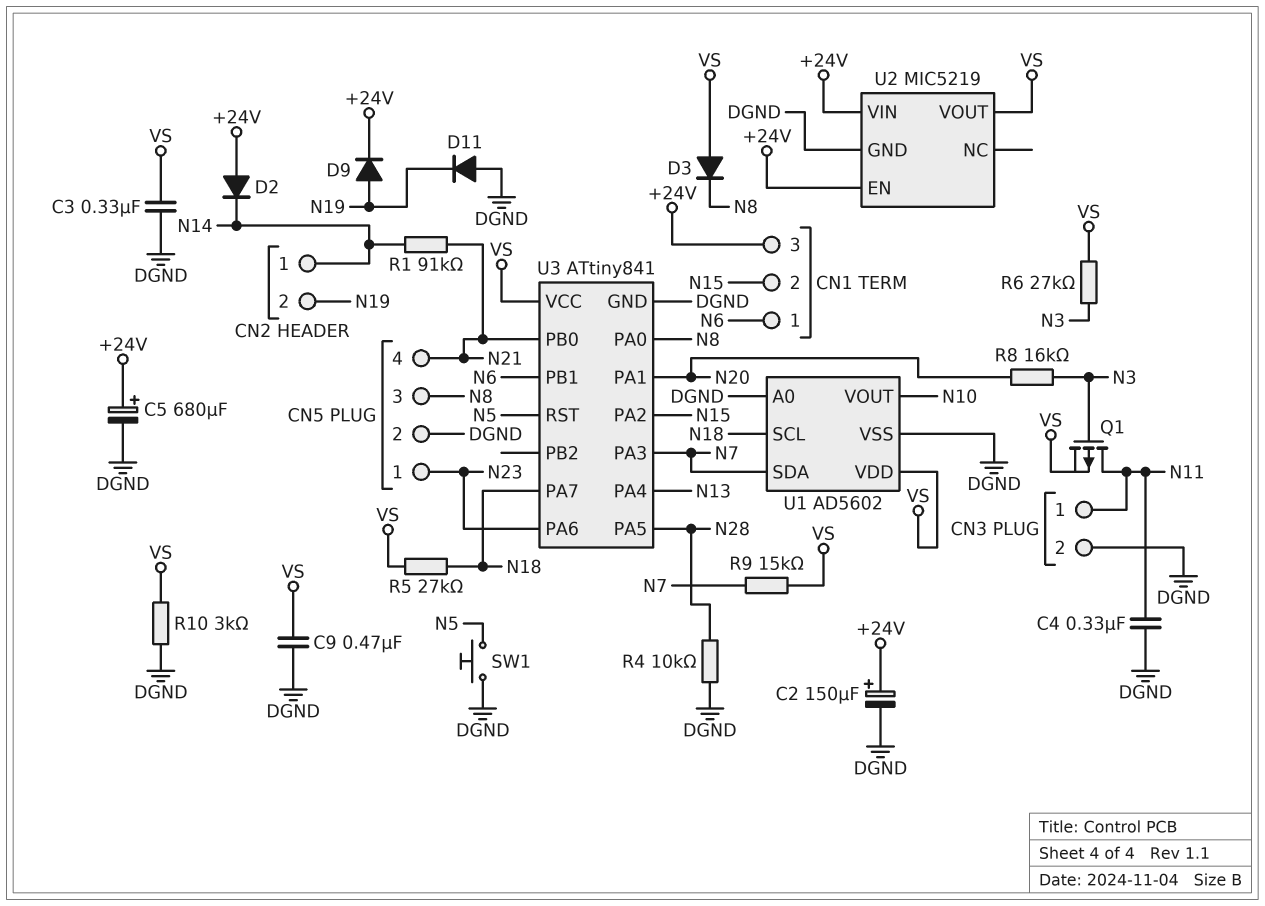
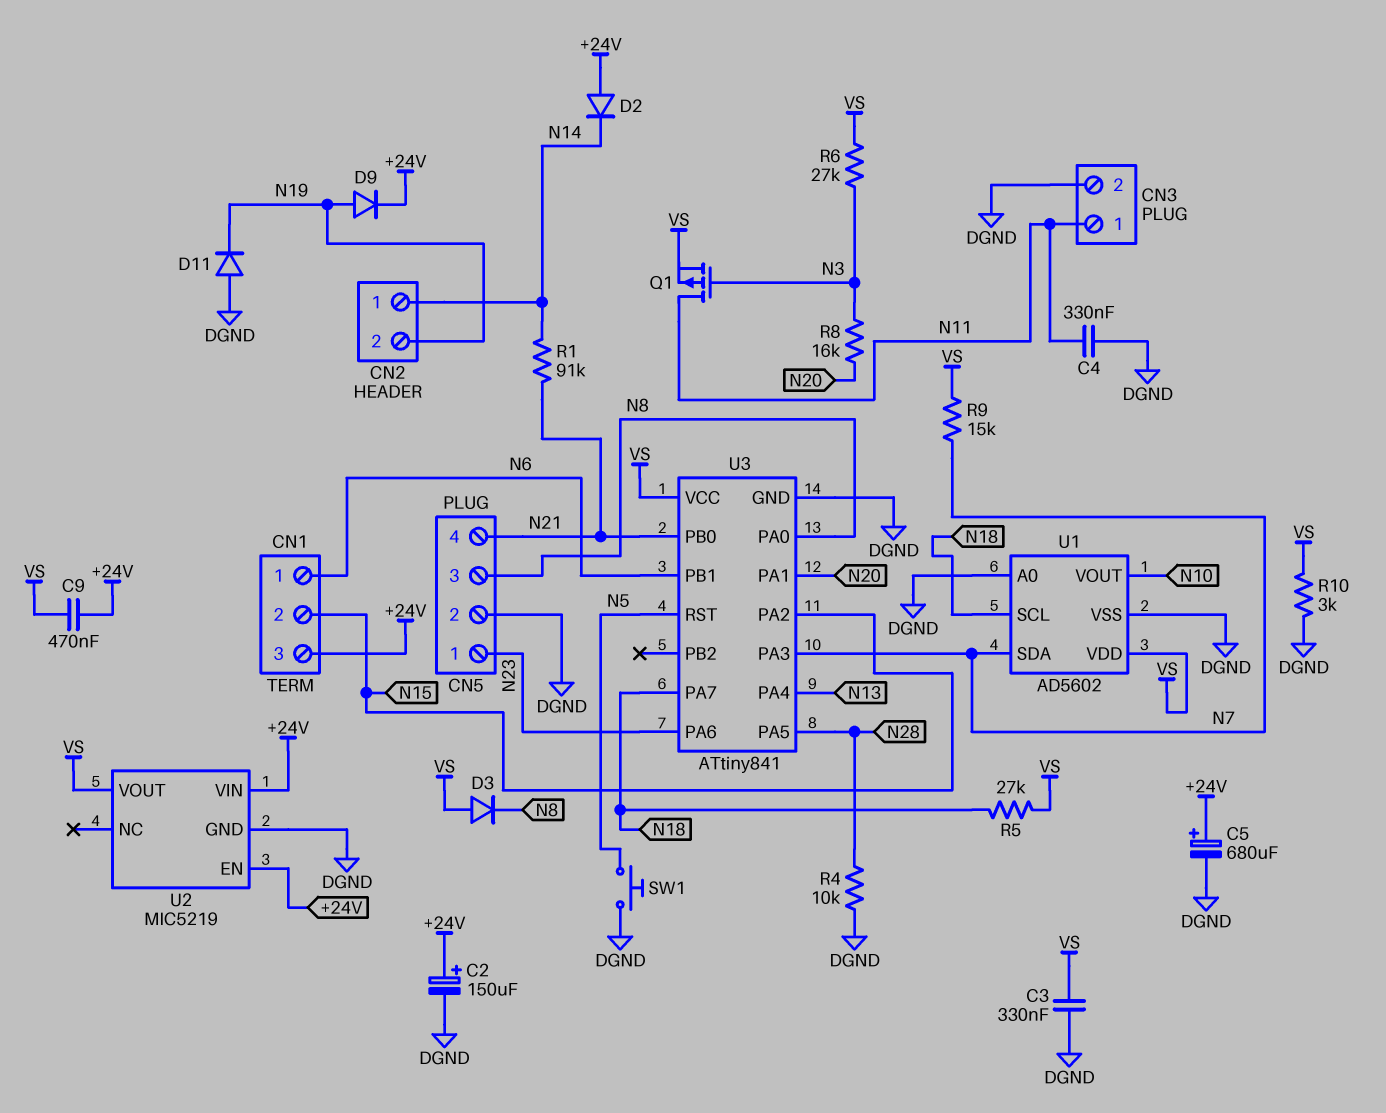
C9: 470nF (DGND, VS) -> 470nF (+24V, VS)

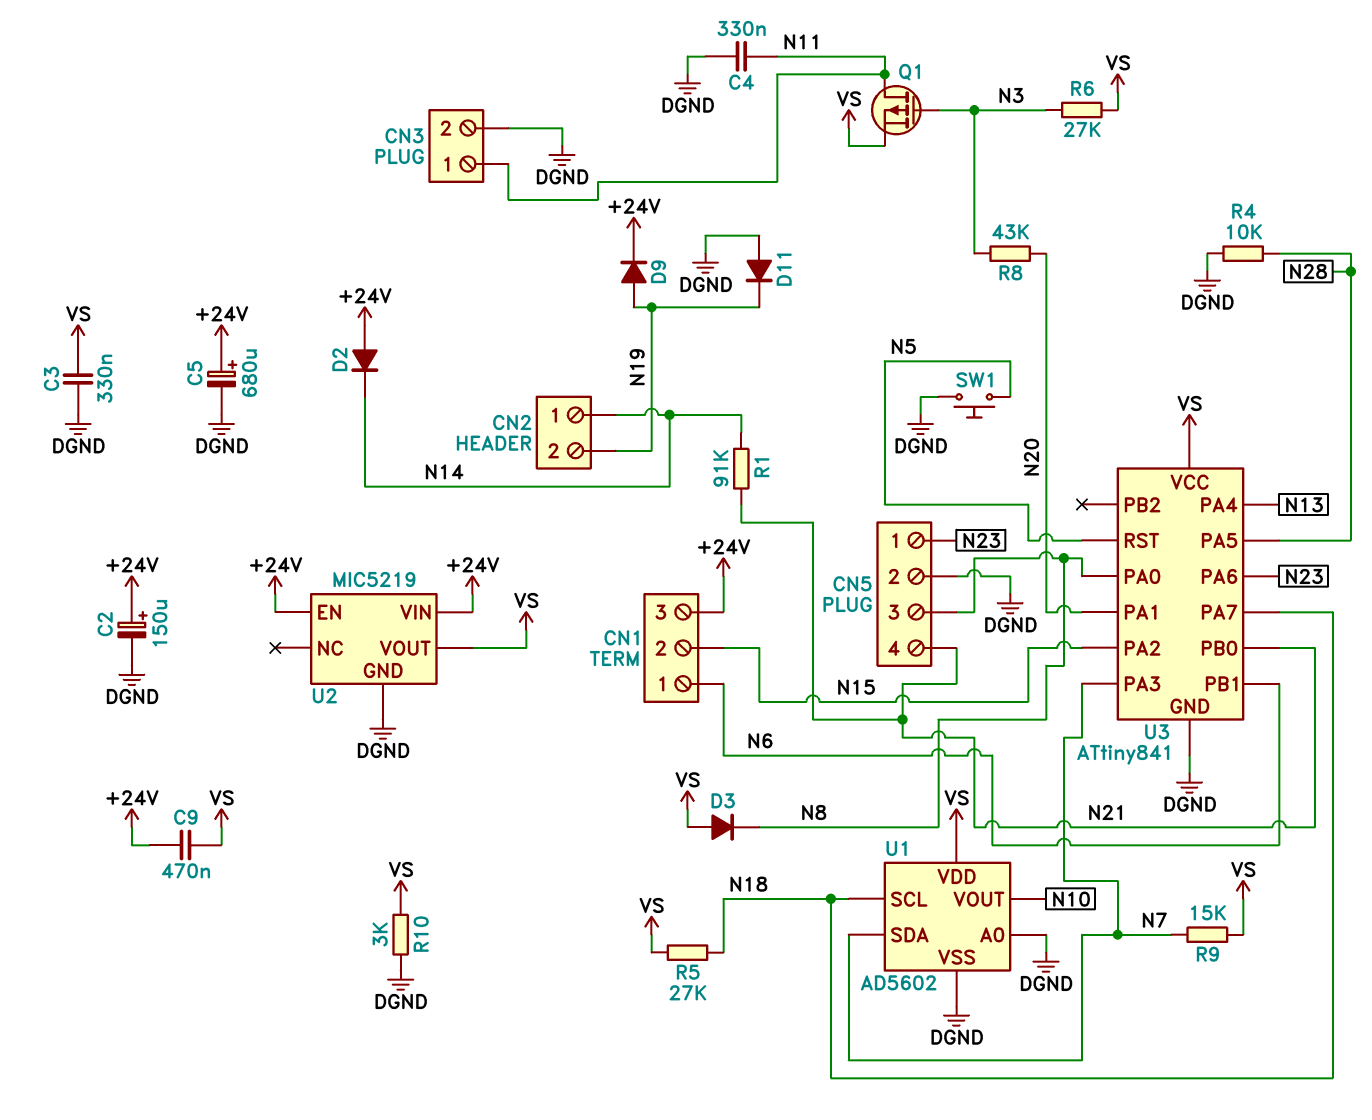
R8: 16k (N3, N20) -> 43k (N3, N20)

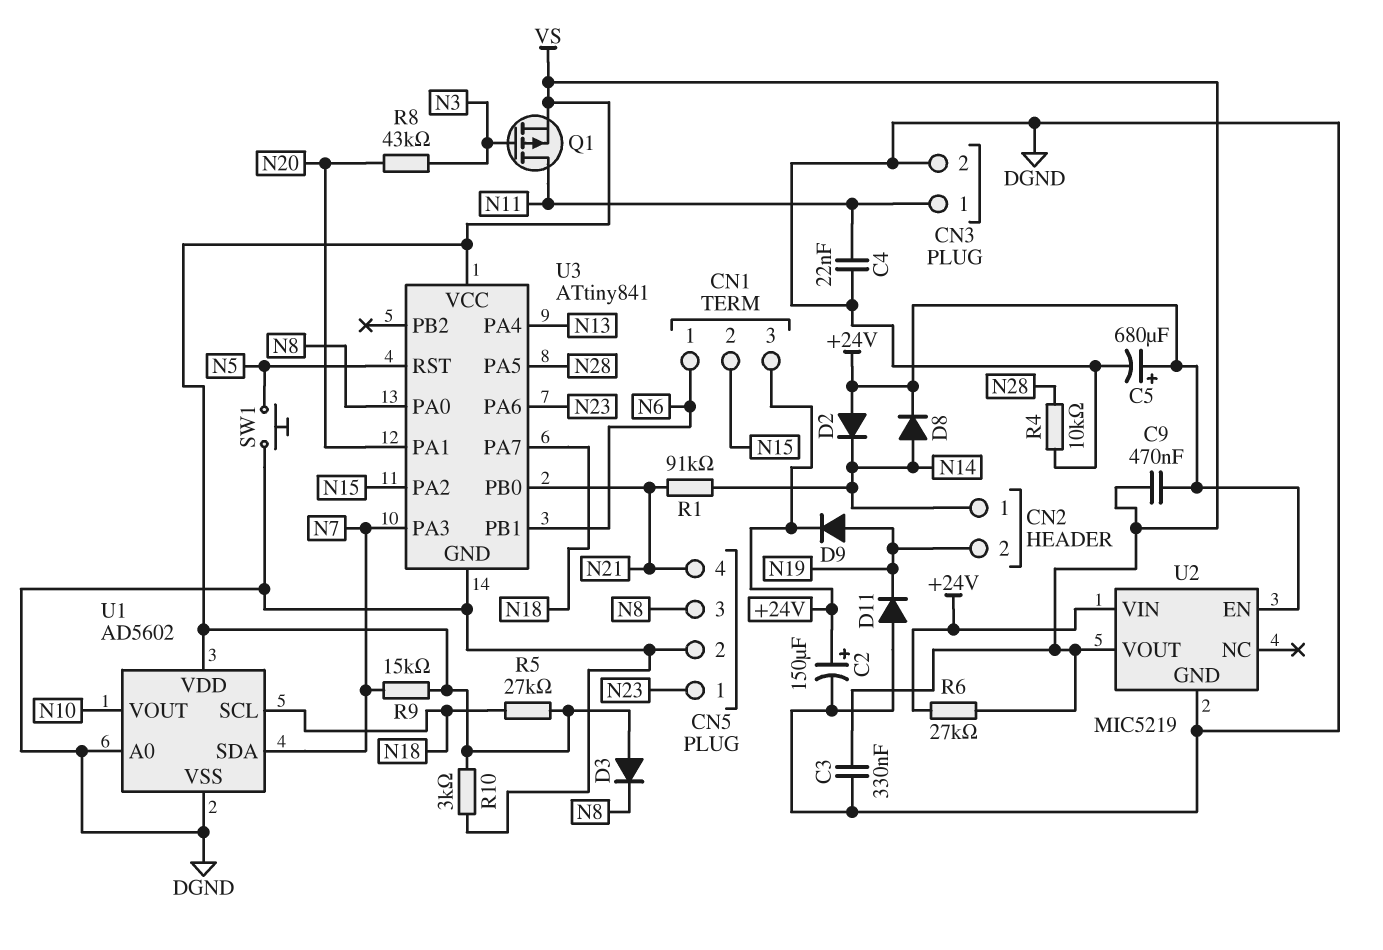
C4: 330nF (DGND, N11) -> 22nF (DGND, N11)
D8: none -> diode (A N14, K +24V)
R6: 27k (N3, VS) -> 27k (+24V, VS)

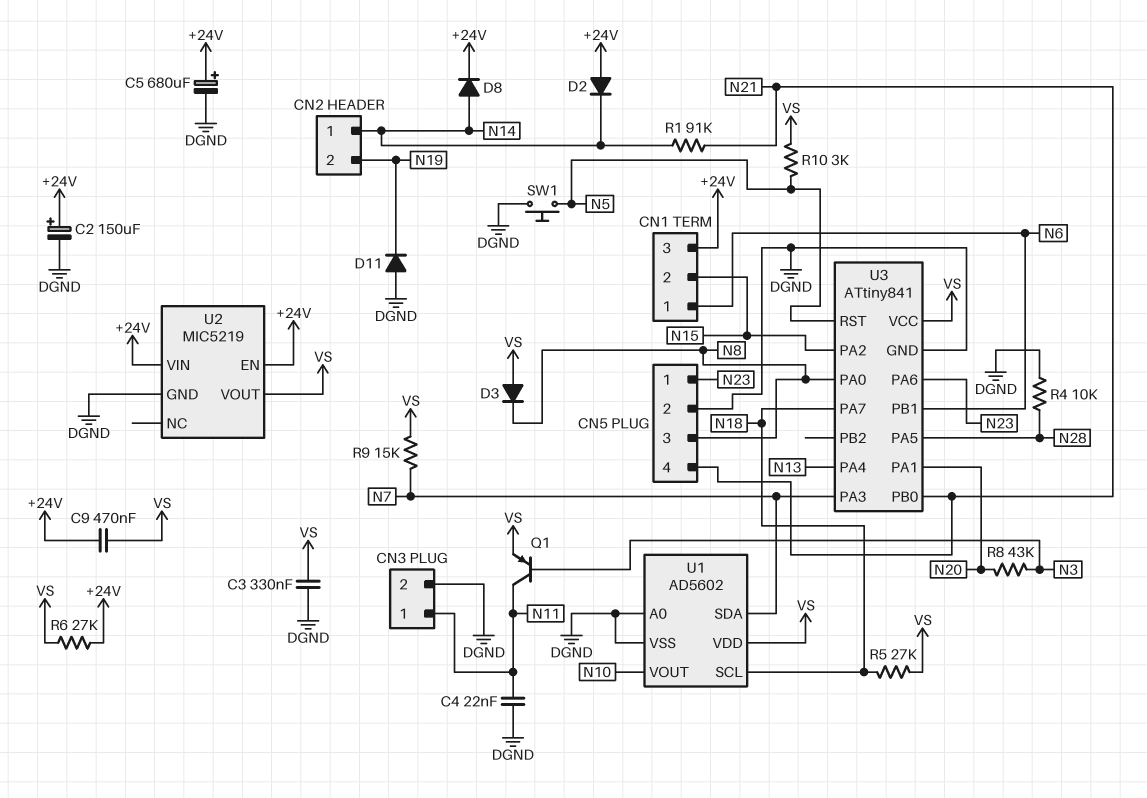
D9: diode (A N19, K +24V) -> none
Q1: PMOS (G N3, D N11, S VS) -> PNP (B N3, C N11, E VS)
R10: 3k (DGND, VS) -> 3k (N5, VS)

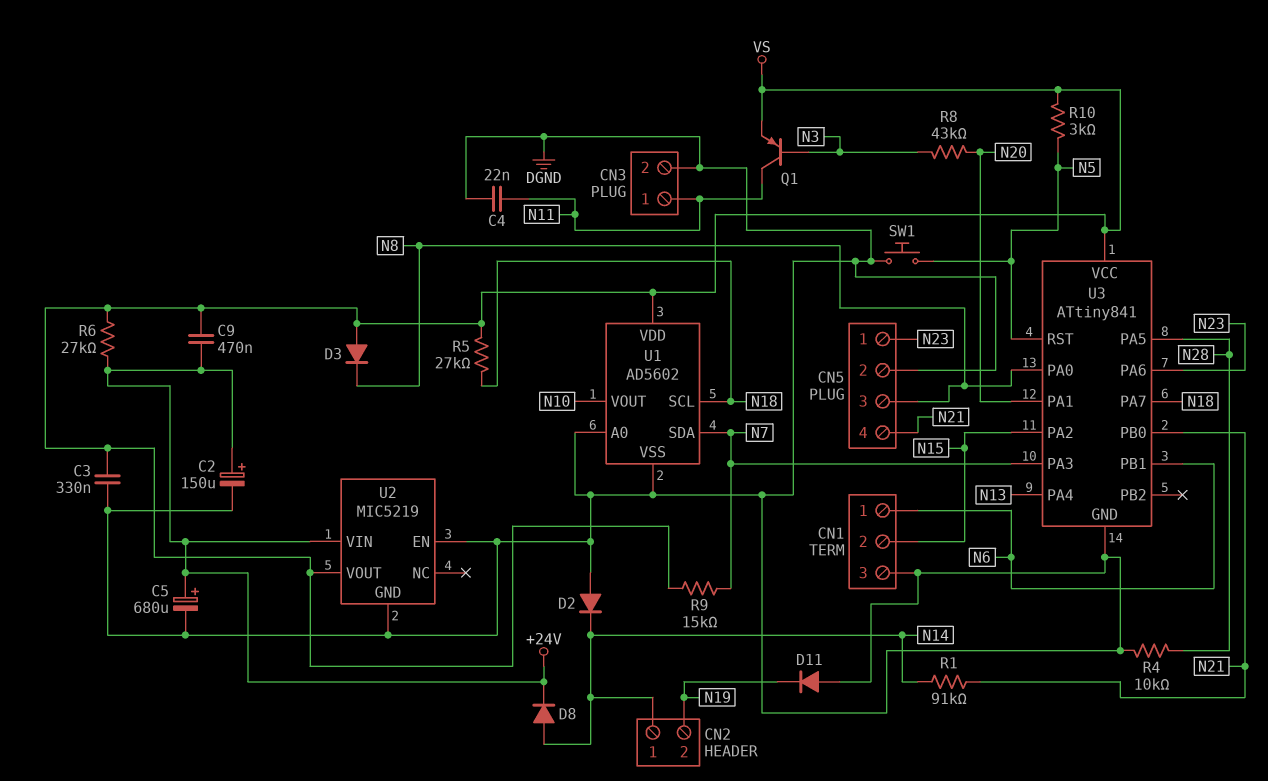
CN1 pin 3: +24V -> DGND
D2: diode (A +24V, K N14) -> diode (A DGND, K N14)
U2 pin EN: +24V -> DGND

